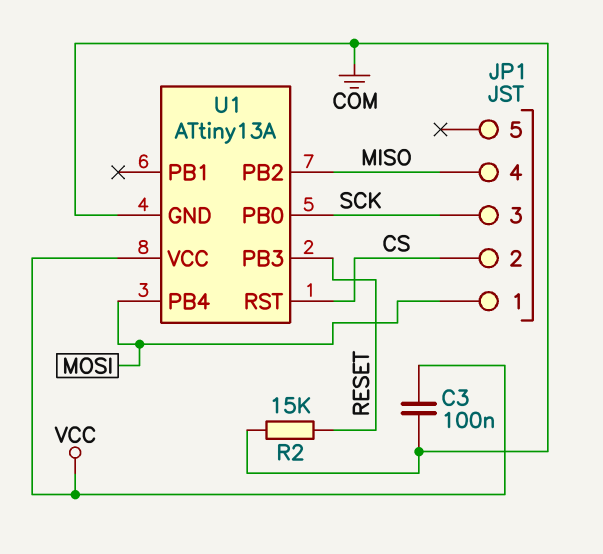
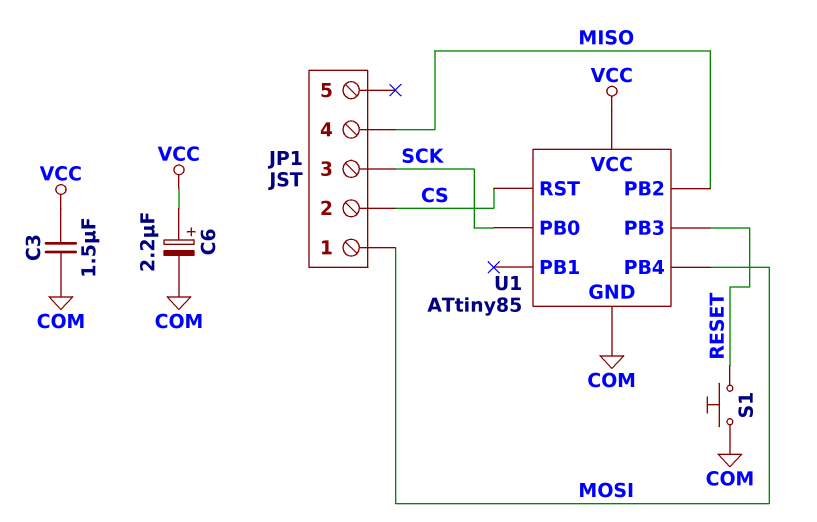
C3: 100nF (COM, VCC) -> 1.5uF (COM, VCC)
C6: none -> 2.2uF (plus VCC, minus COM)
R2: 15k (COM, RESET) -> none
S1: none -> button (COM, RESET)
U1: ATtiny13A -> ATtiny85

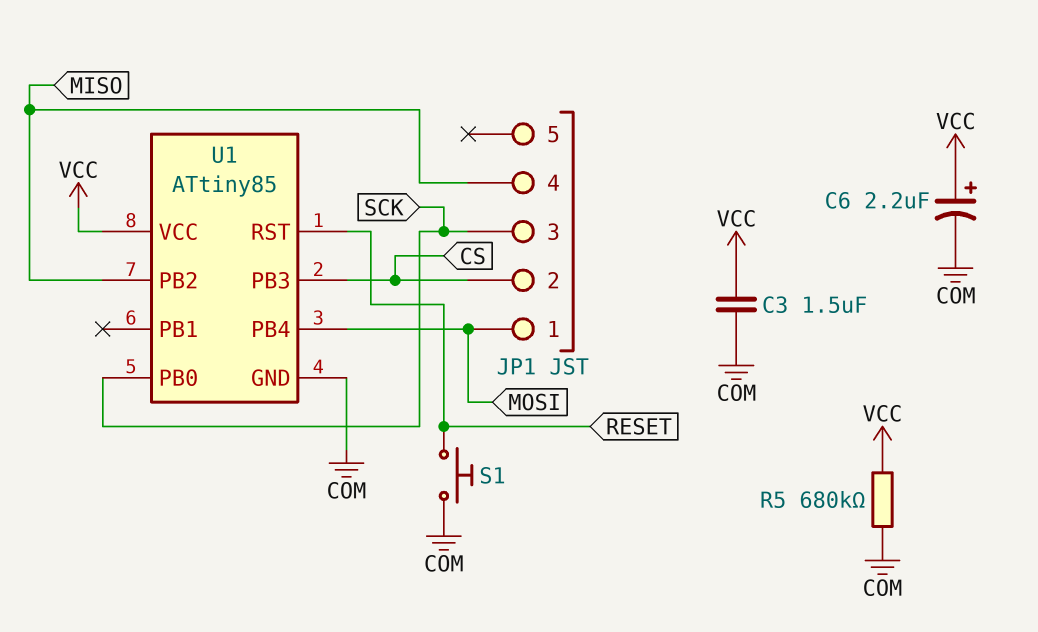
R5: none -> 680k (COM, VCC)
U1 pin PB3: RESET -> CS
U1 pin RST: CS -> RESET

